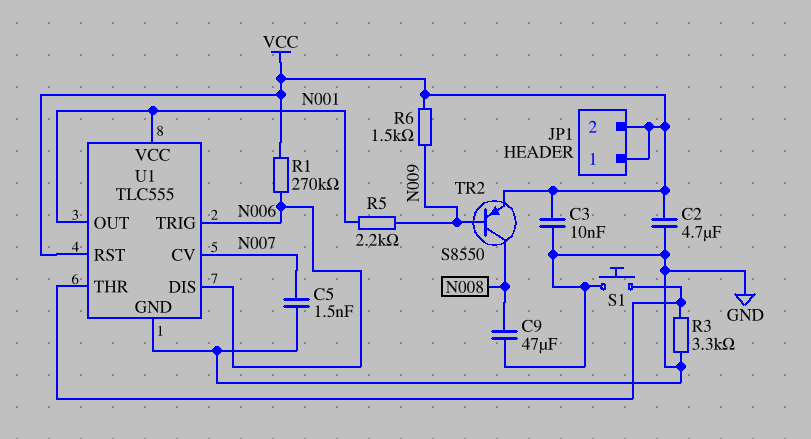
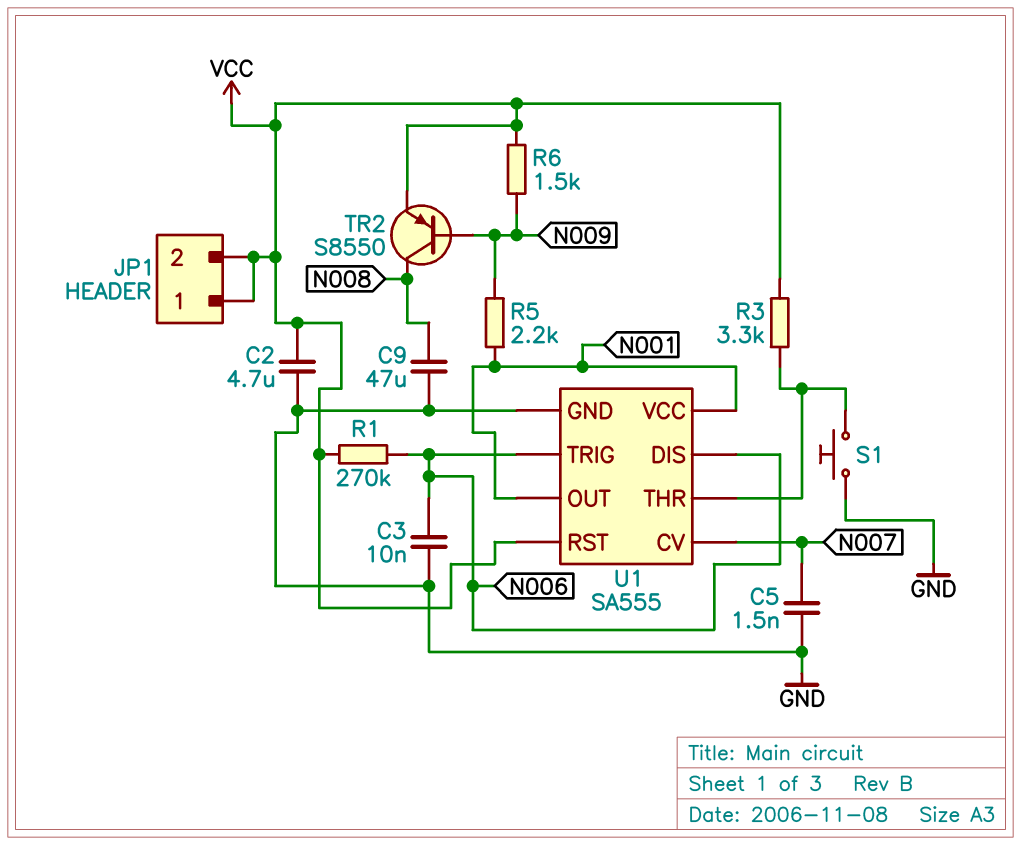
C3: 10nF (GND, VCC) -> 10nF (GND, N006)
R3: 3.3k (GND, U1/THR) -> 3.3k (U1/THR, VCC)
U1: TLC555 -> SA555

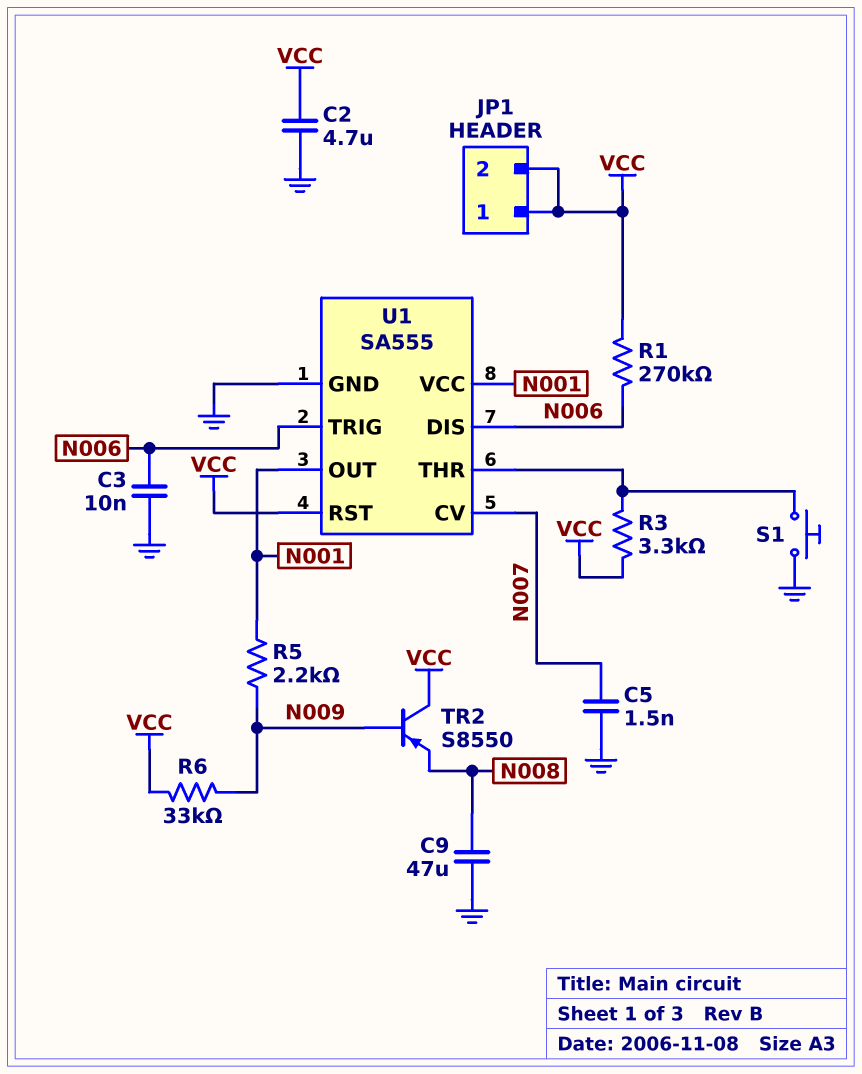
R6: 1.5k (N009, VCC) -> 33k (N009, VCC)
TR2: PNP S8550 (B N009, C N008, E VCC) -> PNP S8550 (B N009, C VCC, E N008)

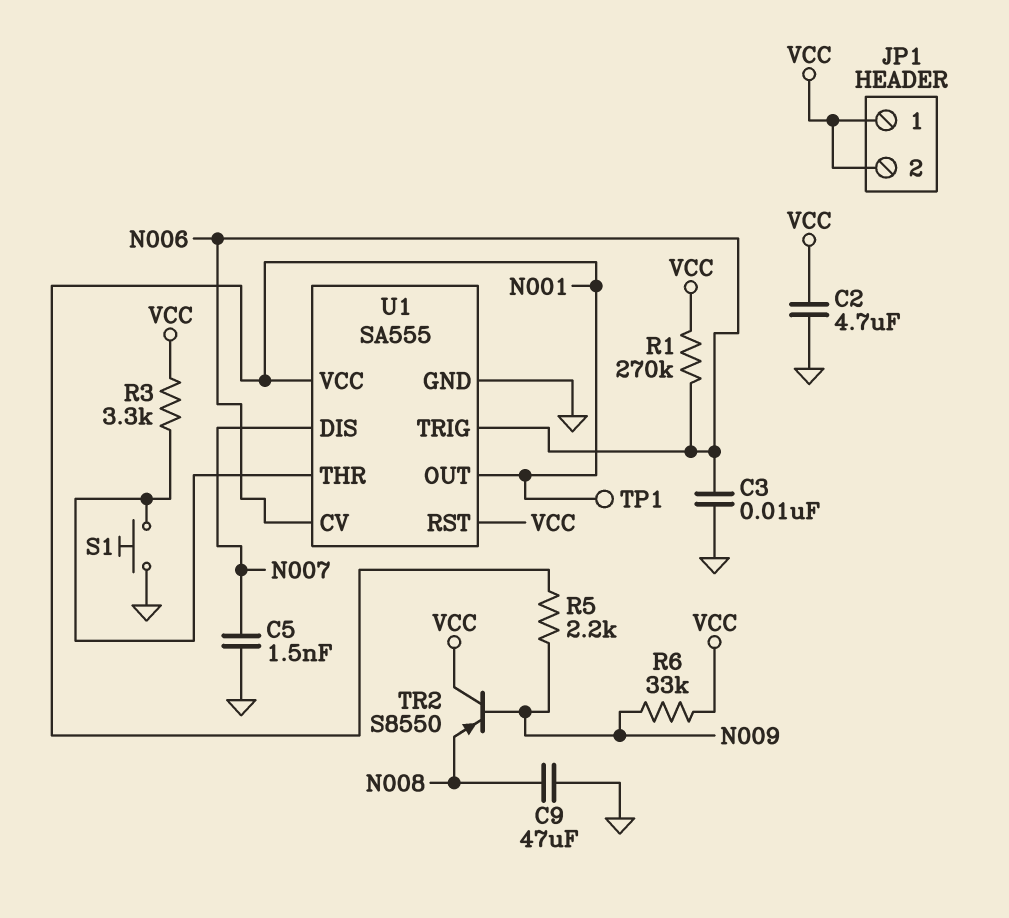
TP1: none -> test point (N001)
U1 pin CV: N007 -> N006
U1 pin DIS: N006 -> N007

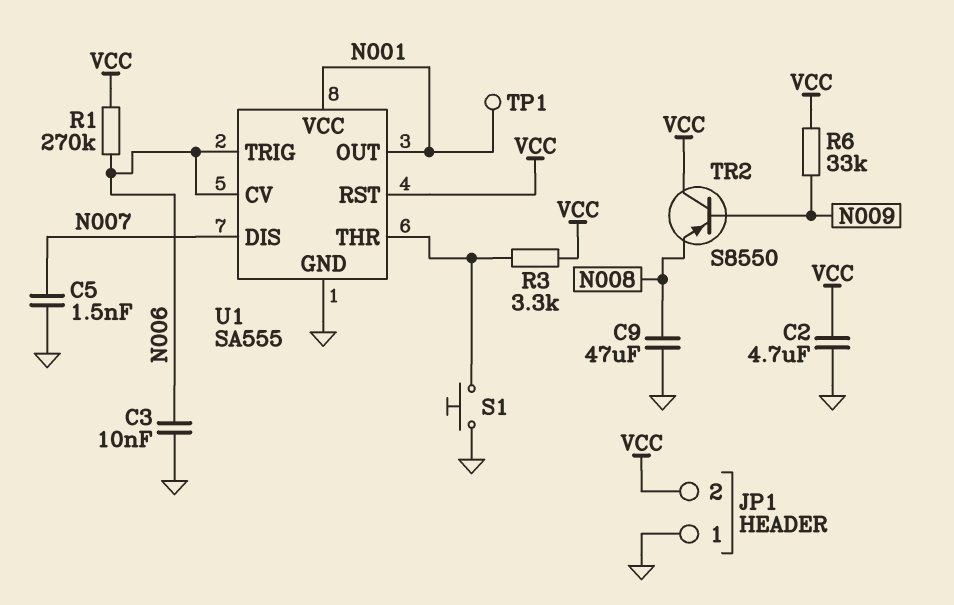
JP1 pin 1: VCC -> GND
R5: 2.2k (N001, N009) -> none

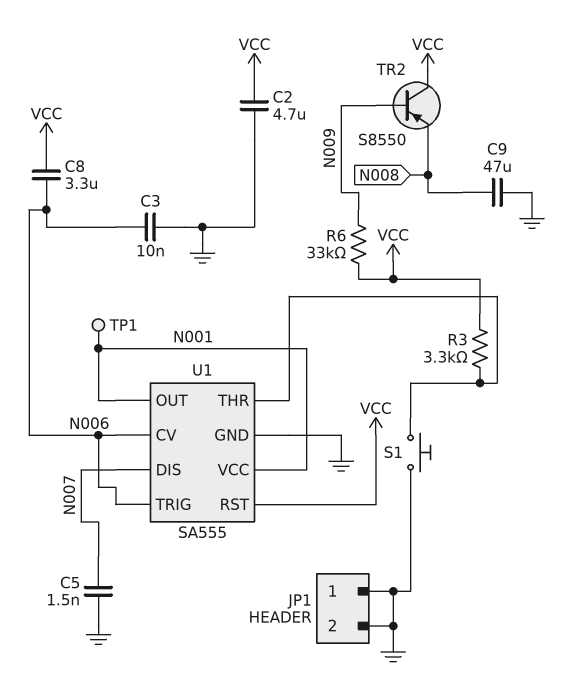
C8: none -> 3.3uF (N006, VCC)
JP1 pin 2: VCC -> GND
R1: 270k (N006, VCC) -> none

